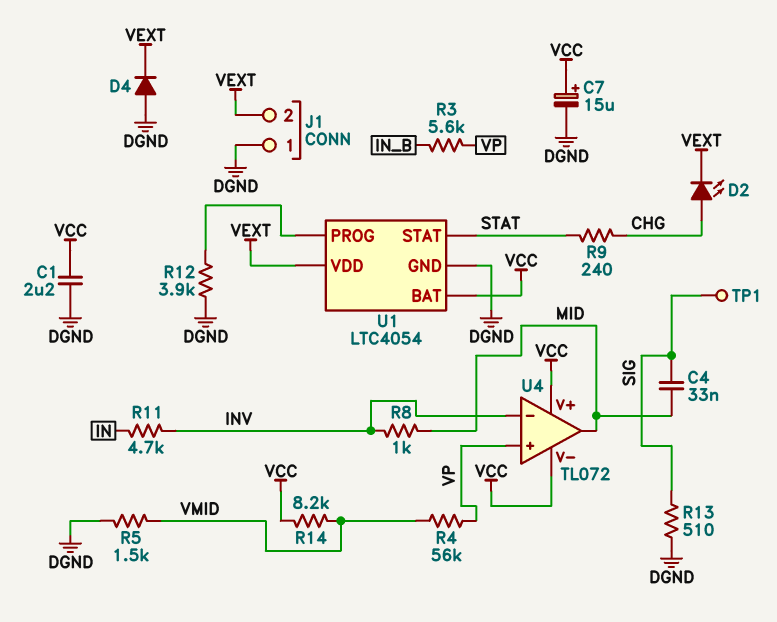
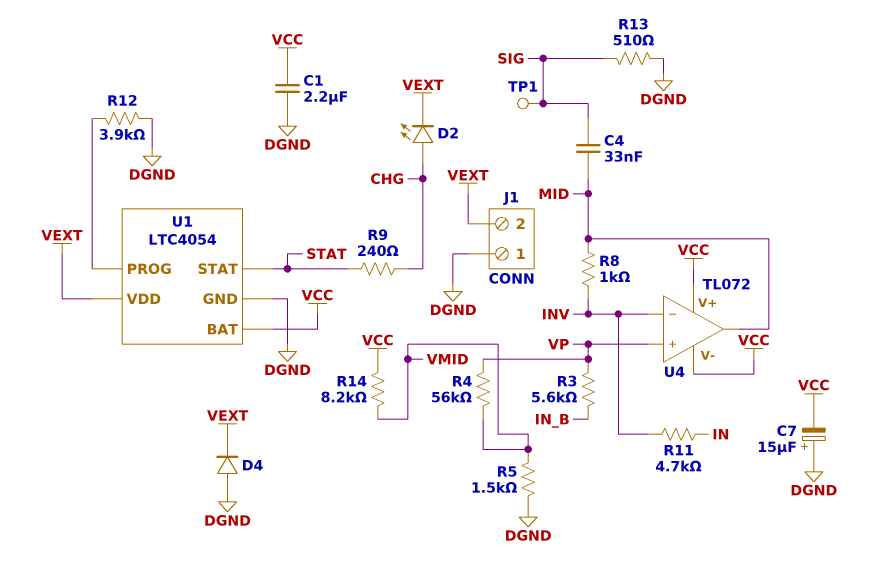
C7: 15uF (plus VCC, minus DGND) -> 15uF (plus DGND, minus VCC)

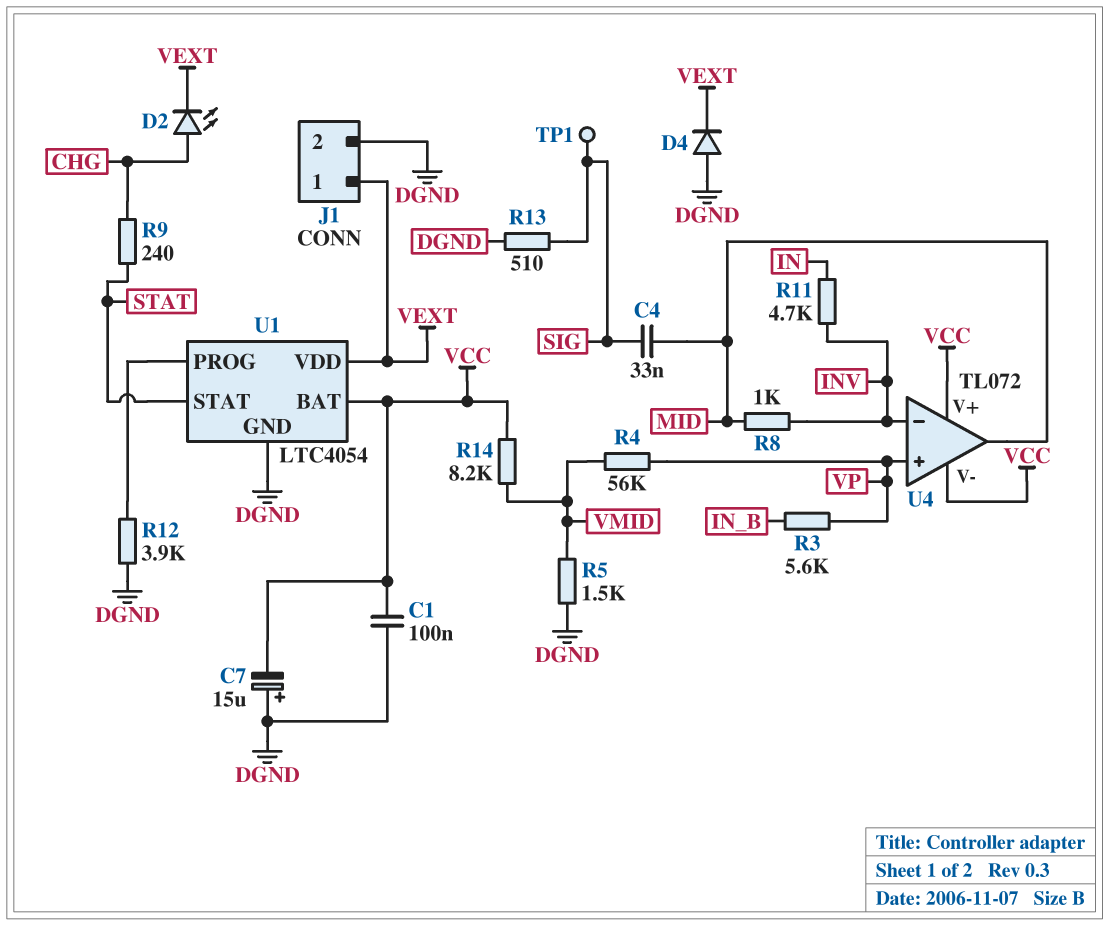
C1: 2.2uF (DGND, VCC) -> 100nF (DGND, VCC)
J1 pin 1: DGND -> VEXT
J1 pin 2: VEXT -> DGND

